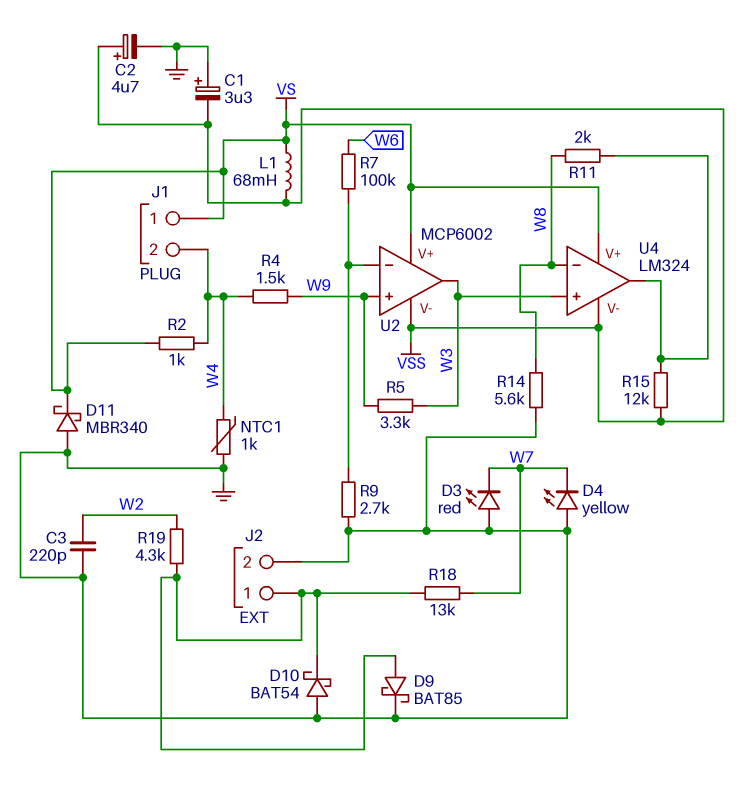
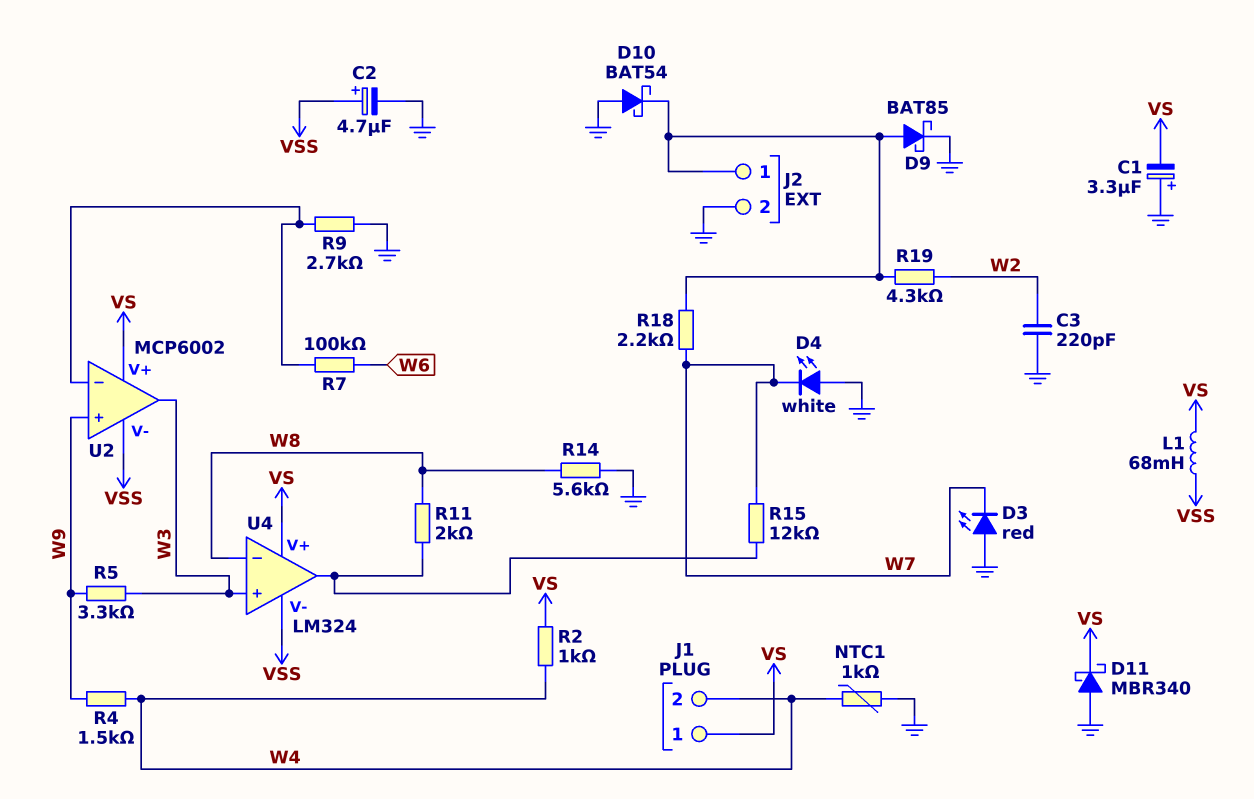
C1: 3.3uF (plus GND, minus VSS) -> 3.3uF (plus GND, minus VS)
D4: LED yellow (A GND, K W7) -> LED white (A GND, K W7)
R15: 12k (U4/out, VSS) -> 12k (U4/out, W7)
R18: 13k (J2/1, W7) -> 2.2k (J2/1, W7)

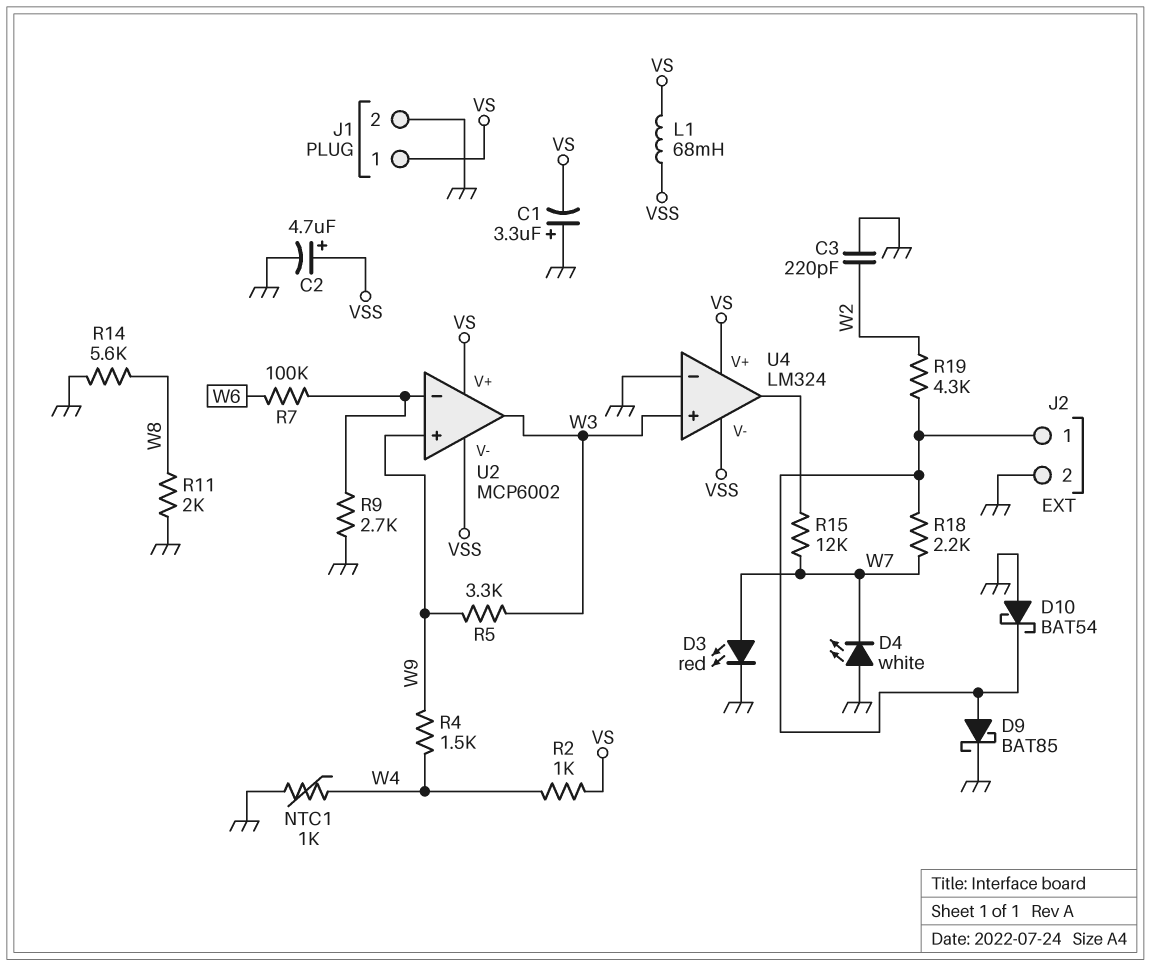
D3: LED red (A GND, K W7) -> LED red (A W7, K GND)
D11: schottky MBR340 (A GND, K VS) -> none
J1 pin 2: W4 -> GND
R11: 2k (U4/out, W8) -> 2k (GND, W8)
U4 pin in-: W8 -> GND

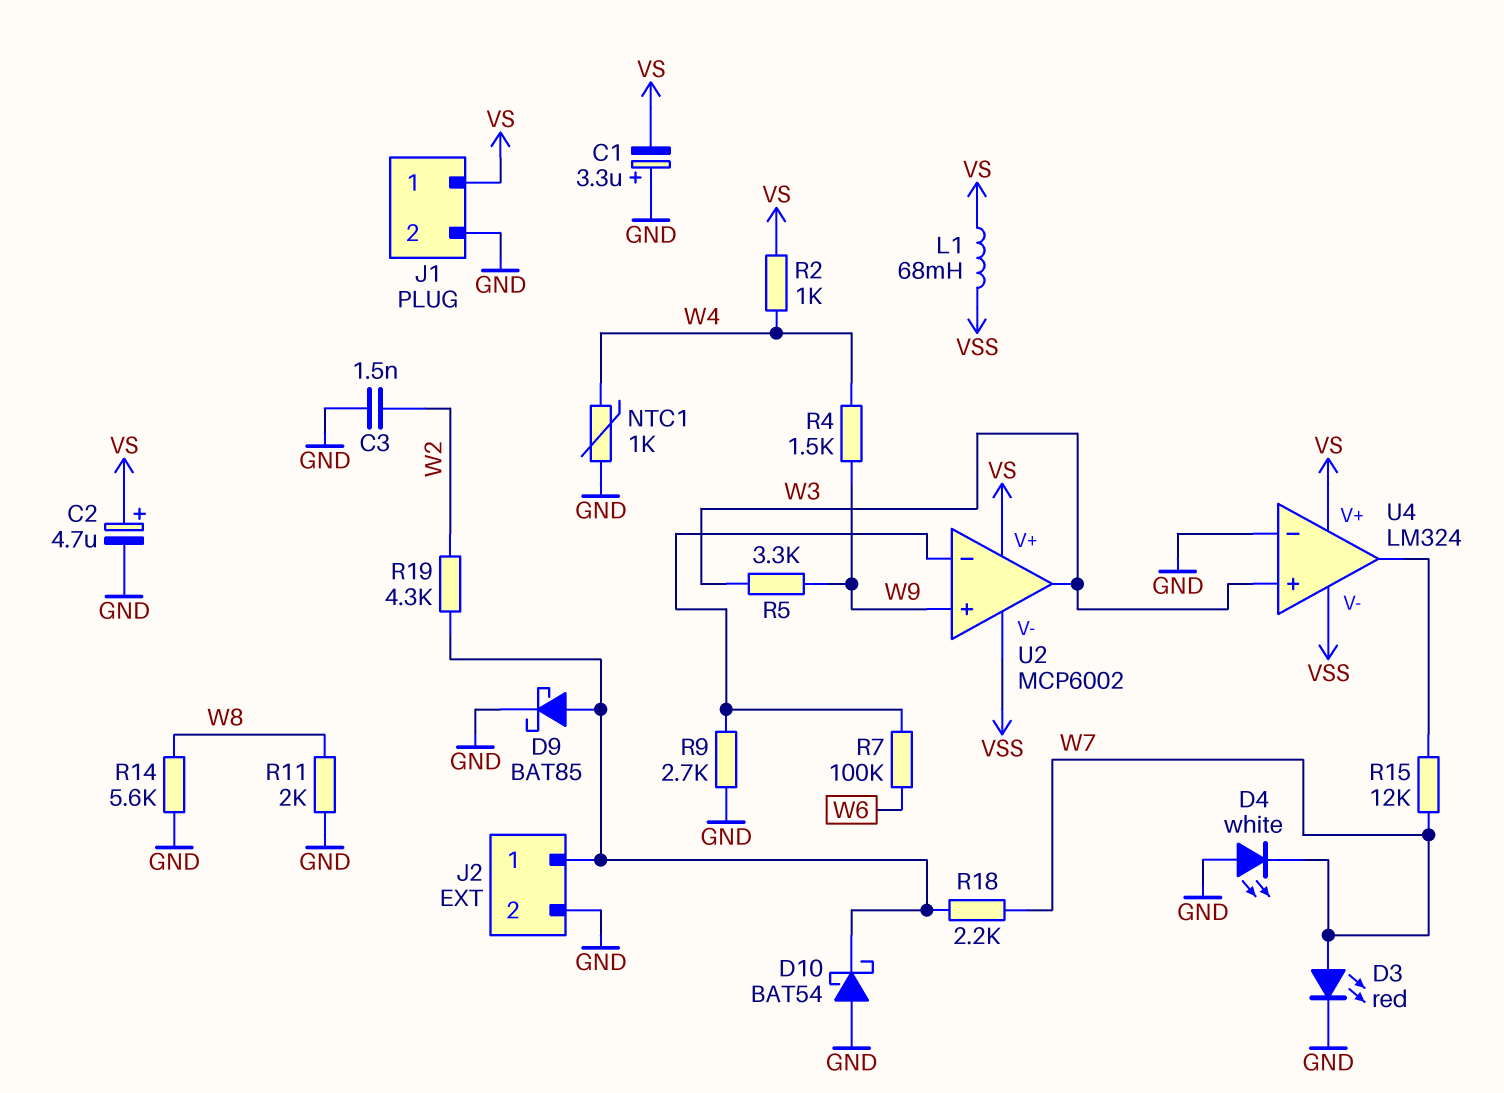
C2: 4.7uF (plus VSS, minus GND) -> 4.7uF (plus VS, minus GND)
C3: 220pF (GND, W2) -> 1.5nF (GND, W2)

